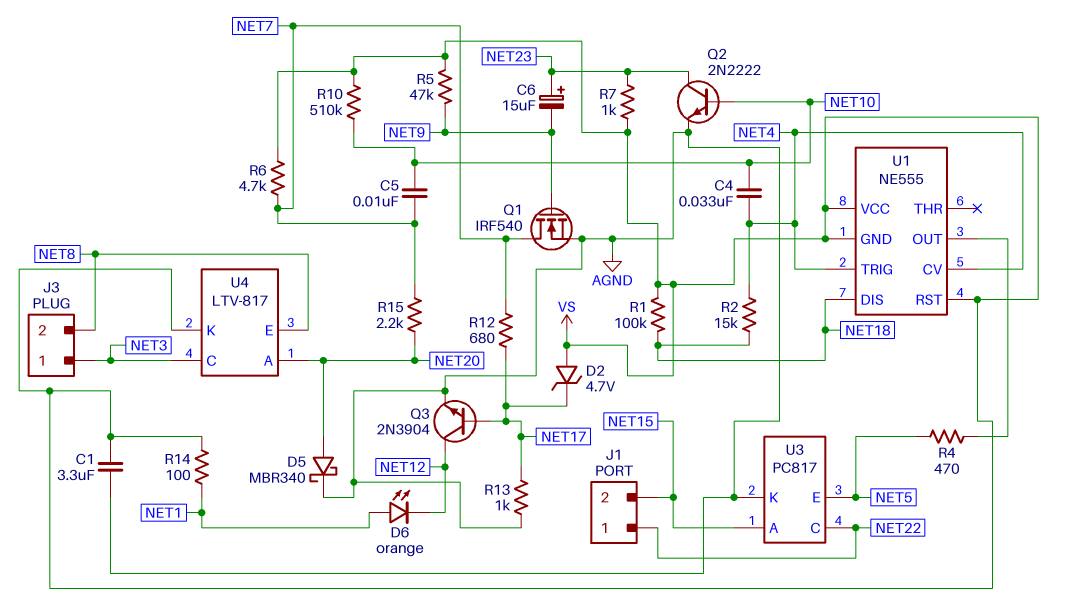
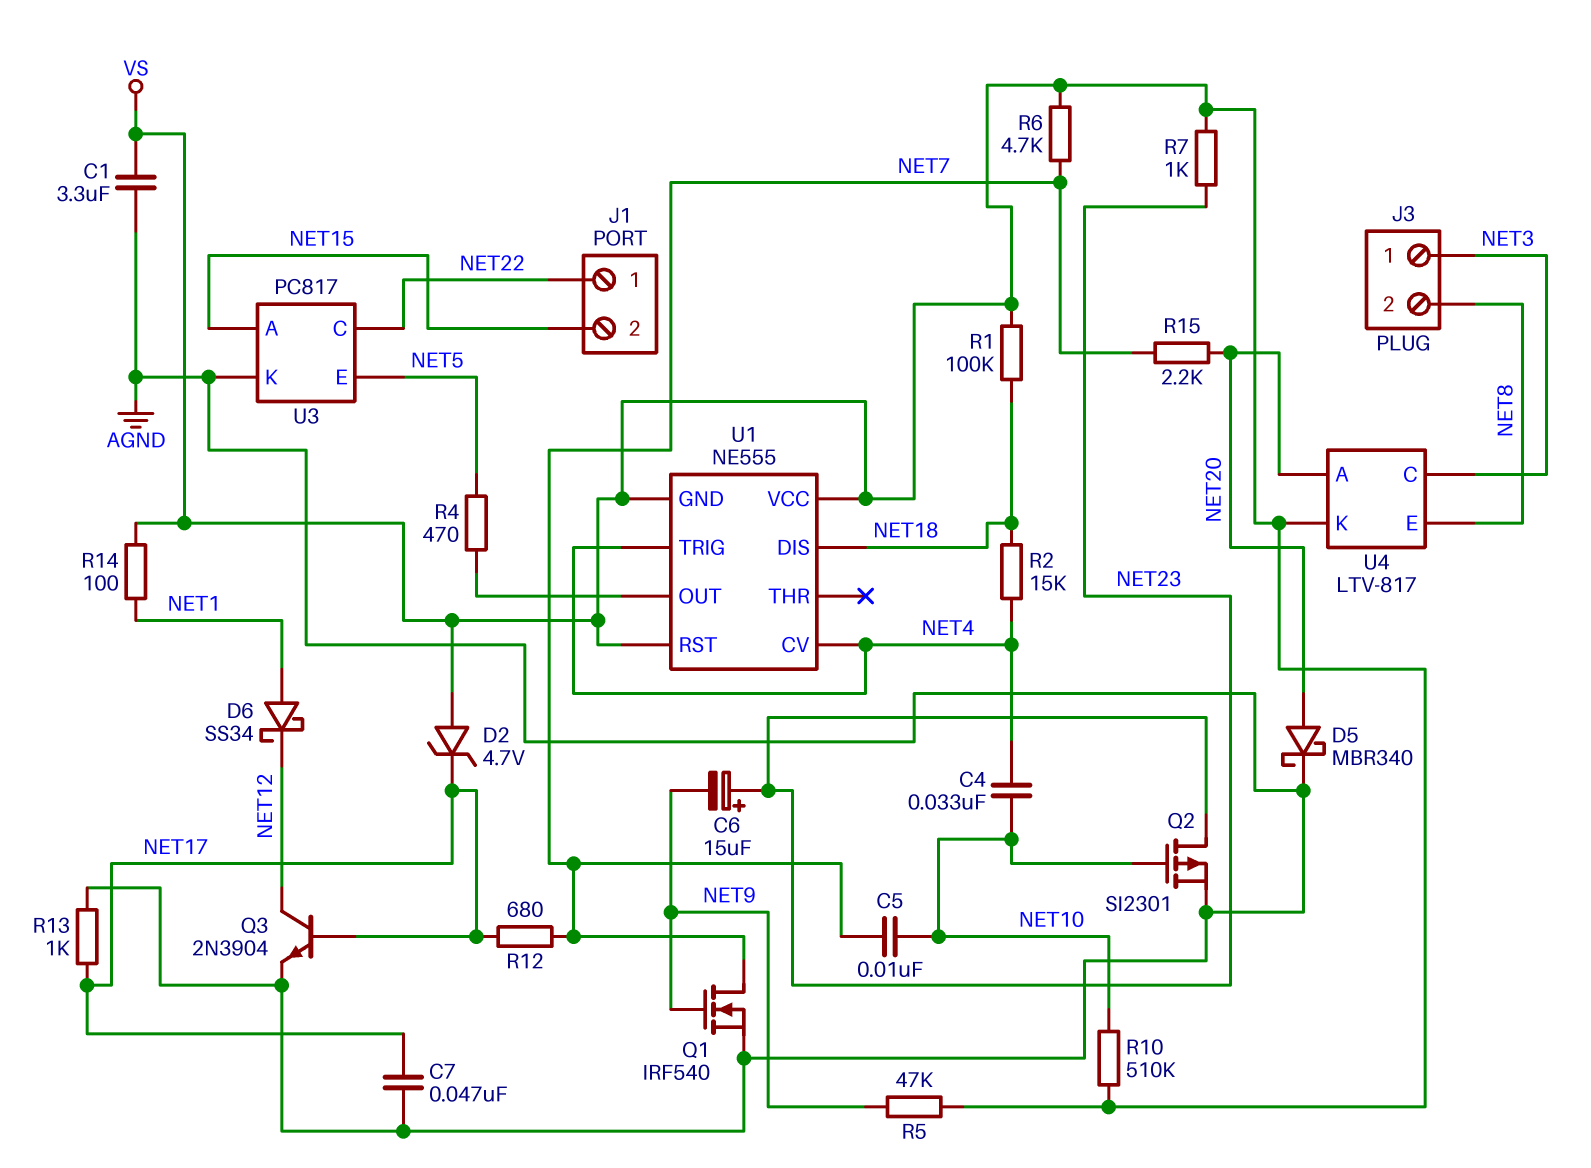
C7: none -> 47nF (AGND, NET17)
D6: LED orange (A NET1, K NET12) -> schottky SS34 (A NET1, K NET12)
Q2: NPN 2N2222 (B NET10, C NET23, E AGND) -> PMOS SI2301 (G NET10, D NET23, S AGND)

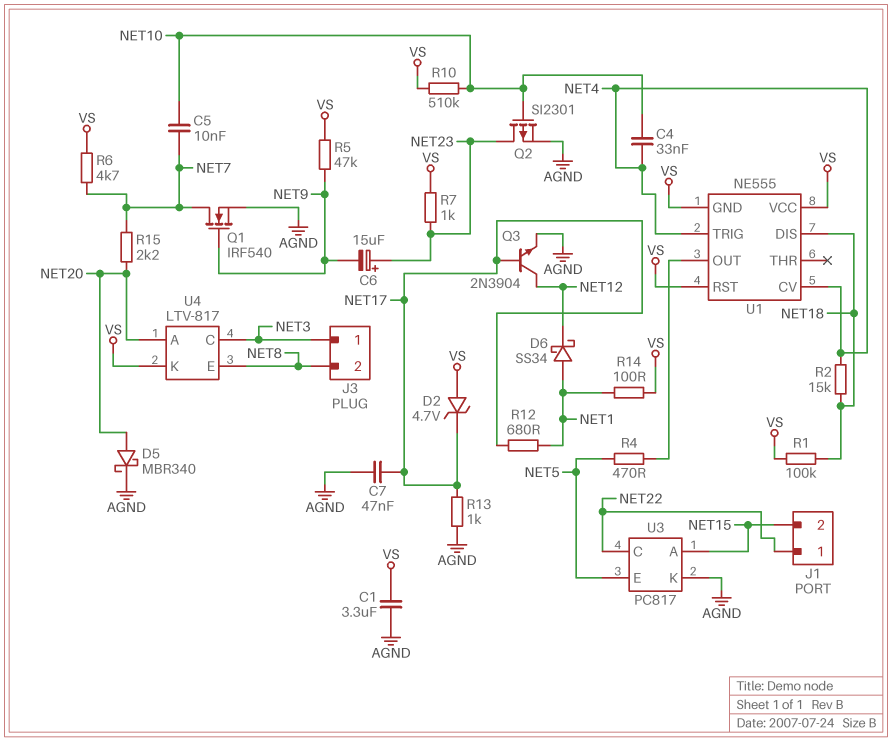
R12: 680 (NET7, NET17) -> 680 (NET1, NET17)

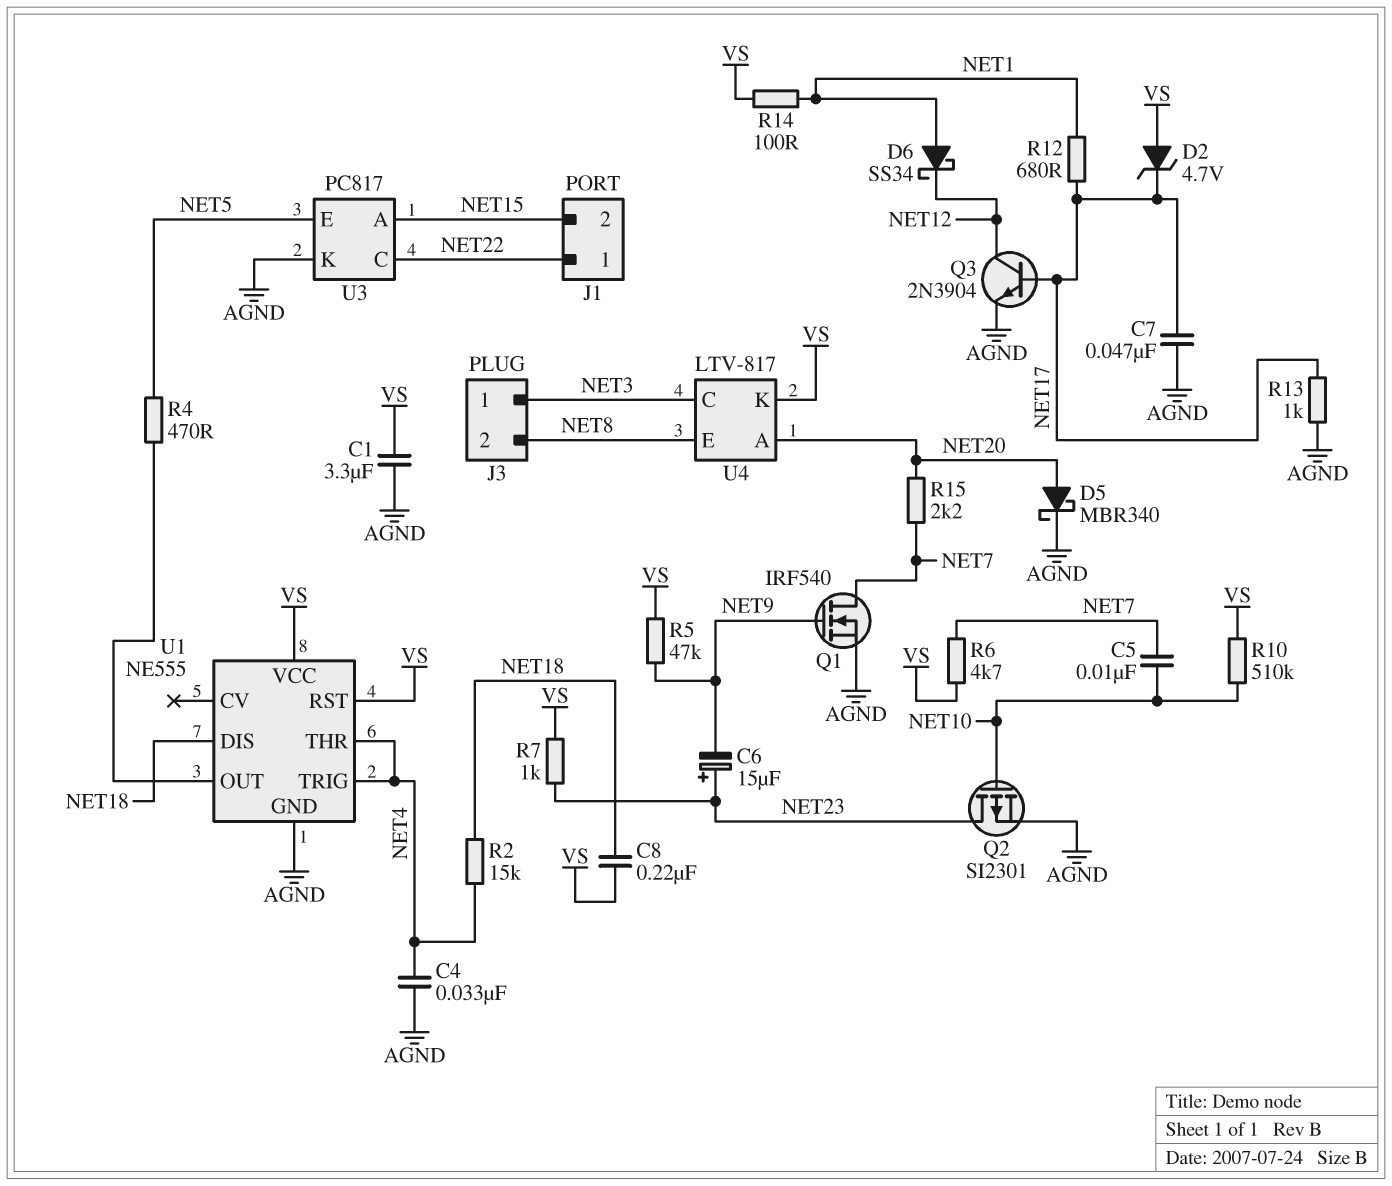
C4: 33nF (NET4, NET10) -> 33nF (AGND, NET4)
C8: none -> 220nF (NET18, VS)
R1: 100k (NET18, VS) -> none
U1 pin CV: NET4 -> none
U1 pin GND: VS -> AGND
U1 pin THR: none -> NET4

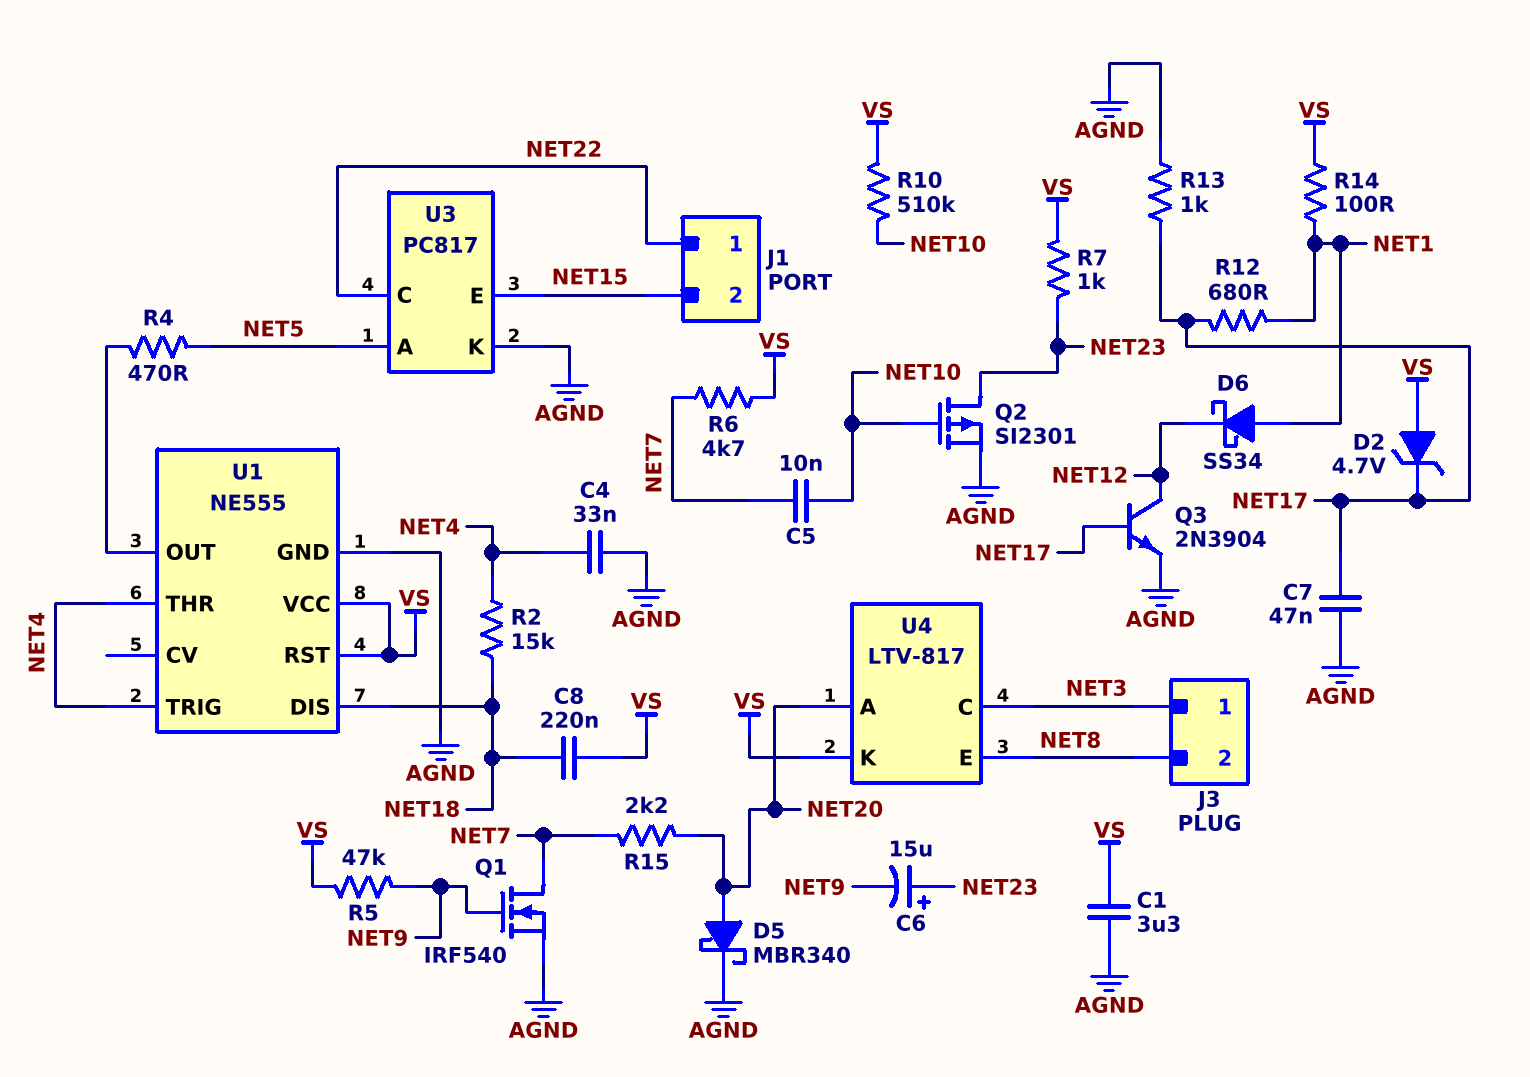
U3 pin A: NET15 -> NET5
U3 pin E: NET5 -> NET15

